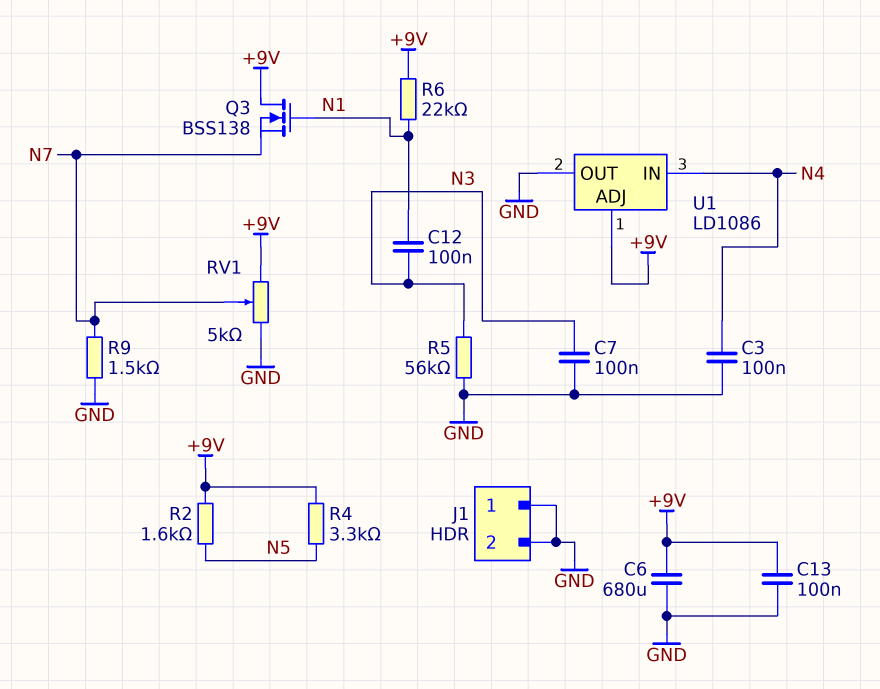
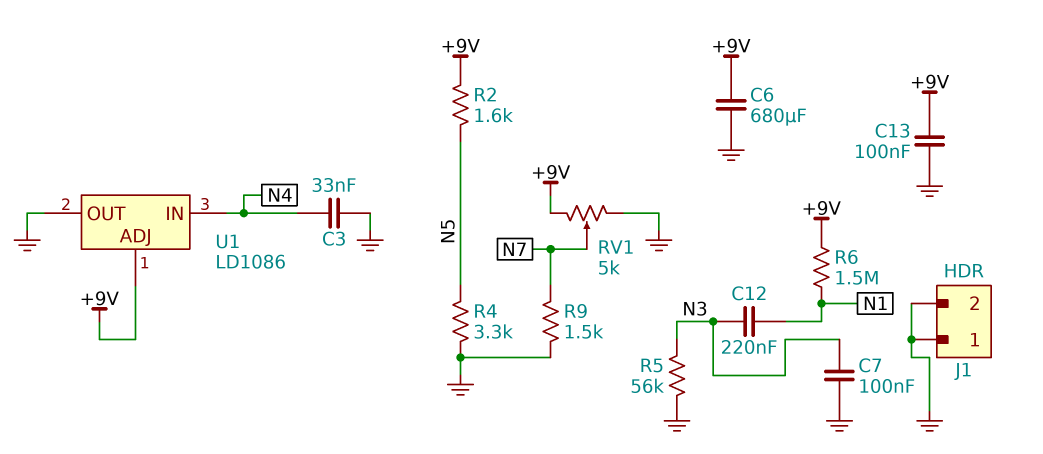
C3: 100nF (GND, N4) -> 33nF (GND, N4)
C12: 100nF (N1, N3) -> 220nF (N1, N3)
Q3: NMOS BSS138 (G N1, D +9V, S N7) -> none
R4: 3.3k (+9V, N5) -> 3.3k (GND, N5)
R6: 22k (+9V, N1) -> 1.5M (+9V, N1)

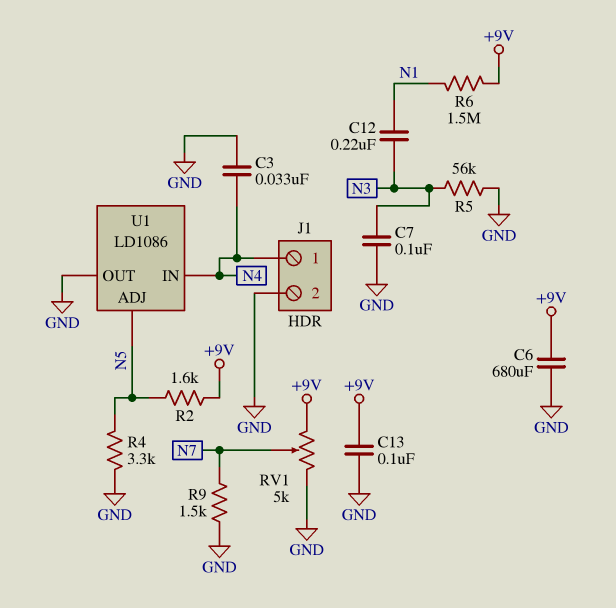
J1 pin 1: GND -> N4
U1 pin ADJ: +9V -> N5

